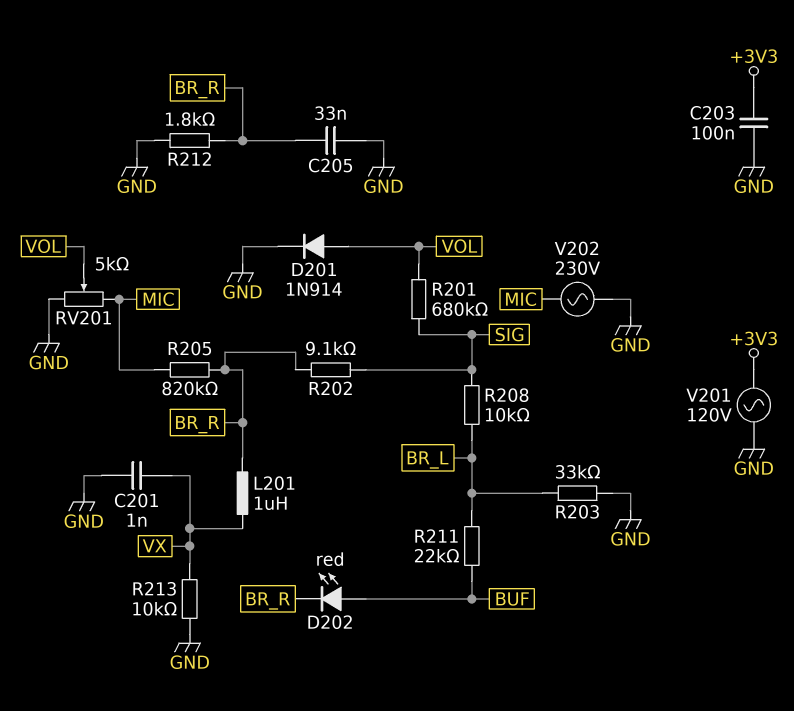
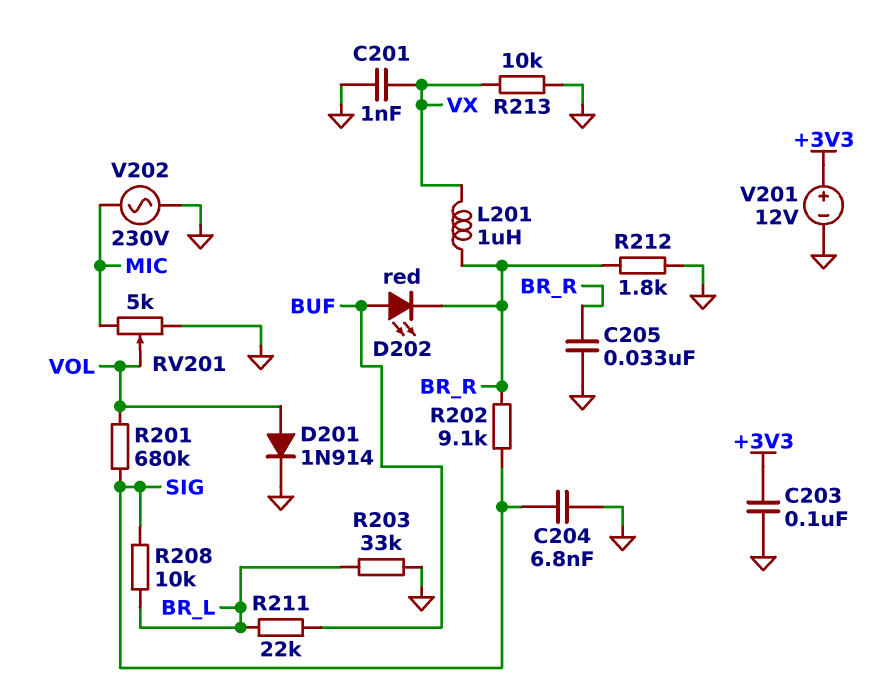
C204: none -> 6.8nF (GND, SIG)
R205: 820k (BR_R, MIC) -> none
V201: AC 120V (+3V3, GND) -> 12V (plus +3V3, minus GND)

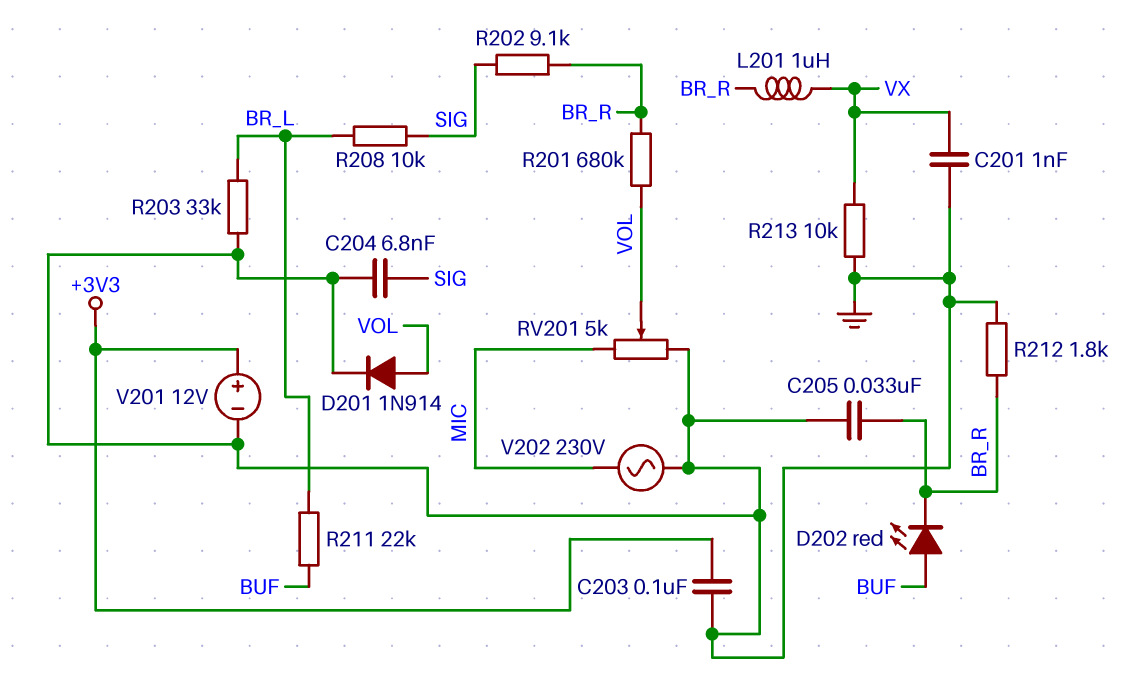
R201: 680k (SIG, VOL) -> 680k (BR_R, VOL)

